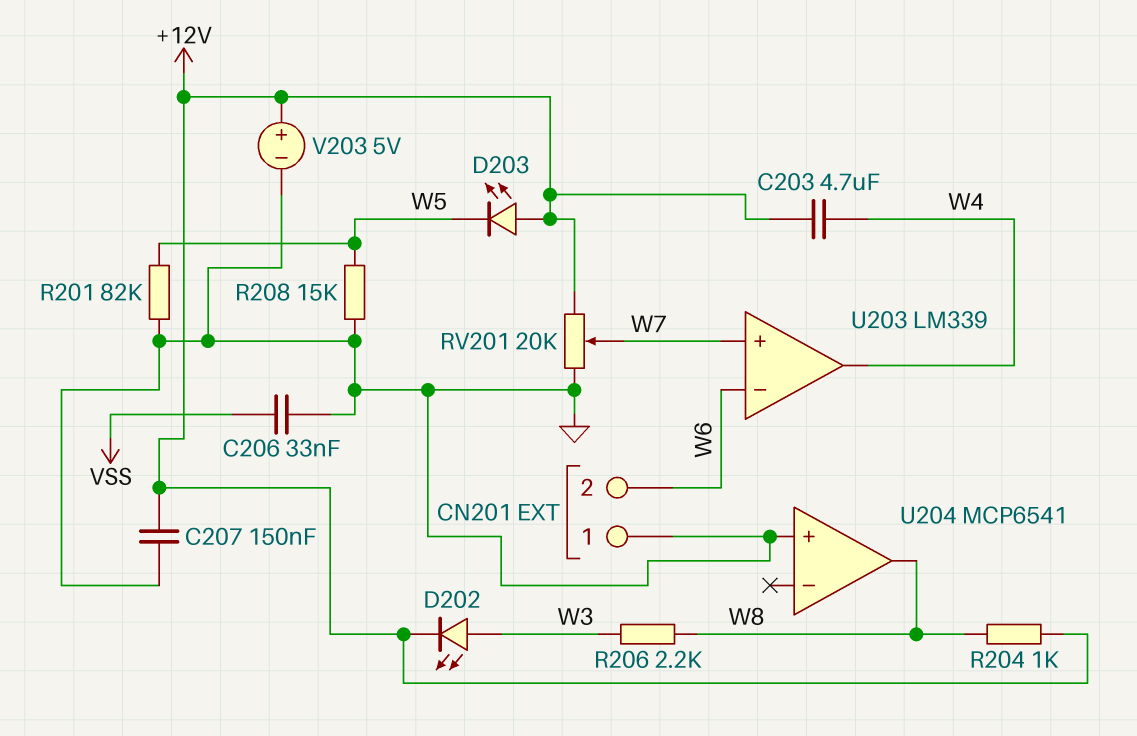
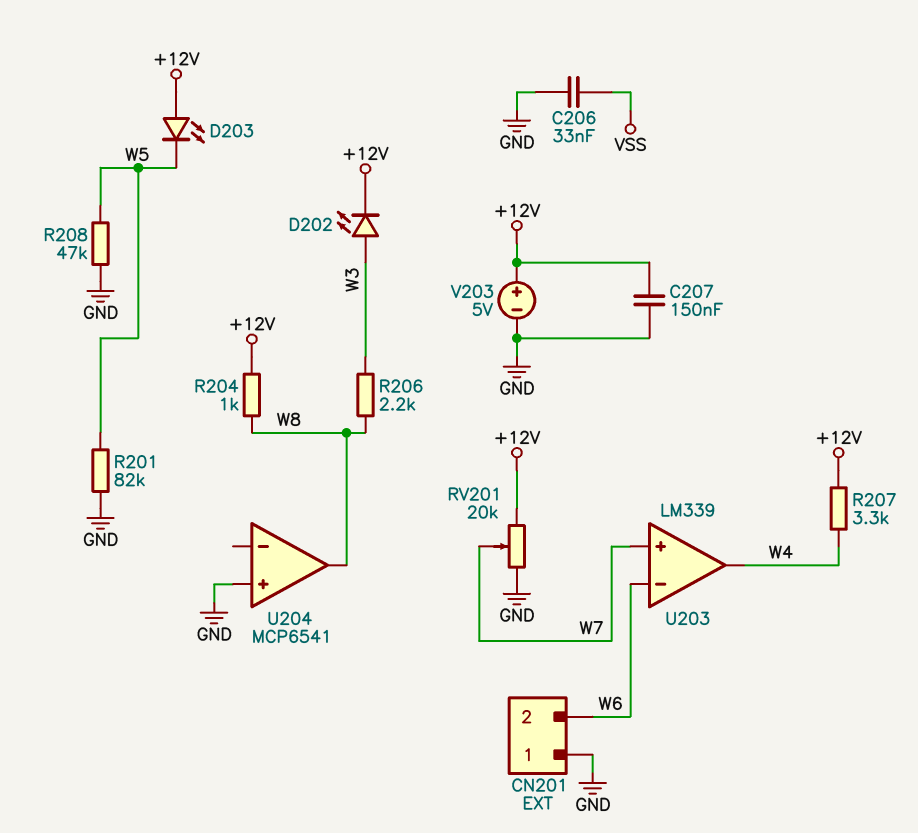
C203: 4.7uF (+12V, W4) -> none
R207: none -> 3.3k (+12V, W4)
R208: 15k (GND, W5) -> 47k (GND, W5)

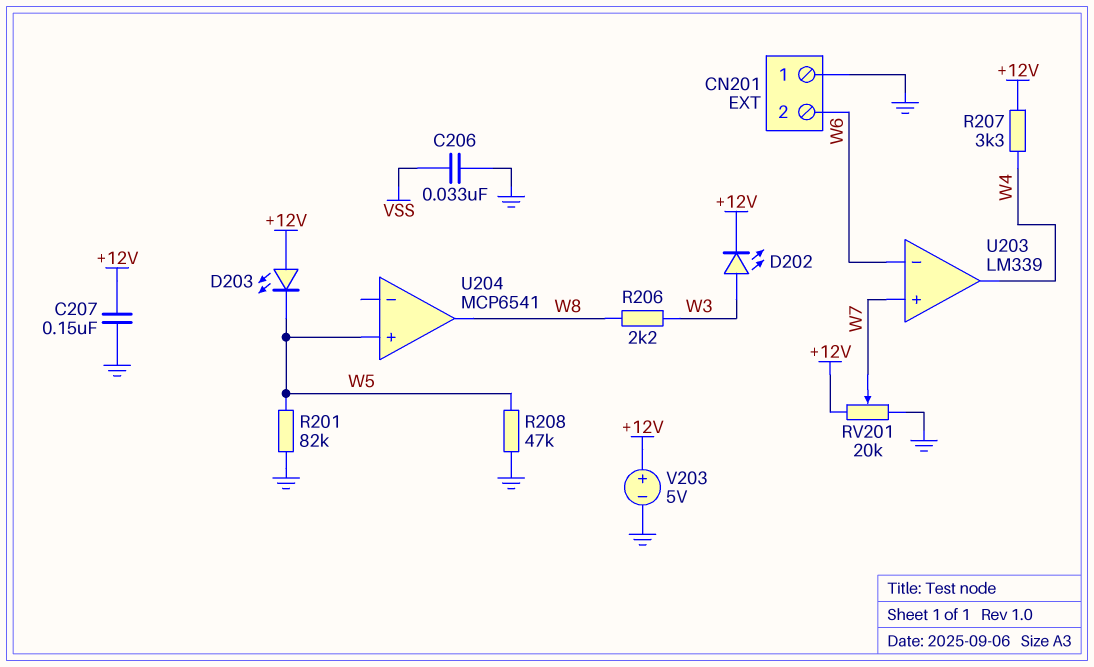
R204: 1k (+12V, W8) -> none
U204 pin in+: GND -> W5

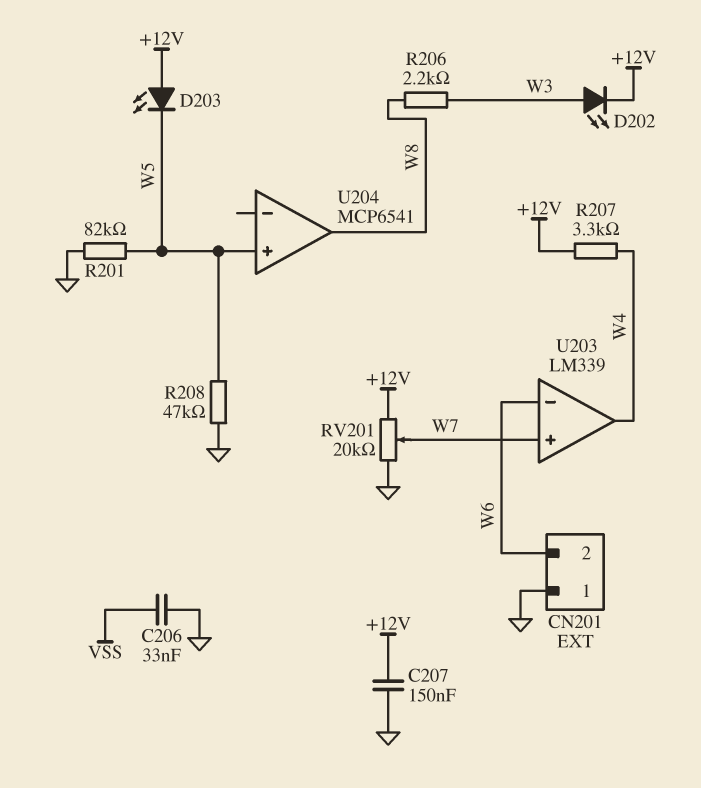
V203: 5V (plus +12V, minus GND) -> none

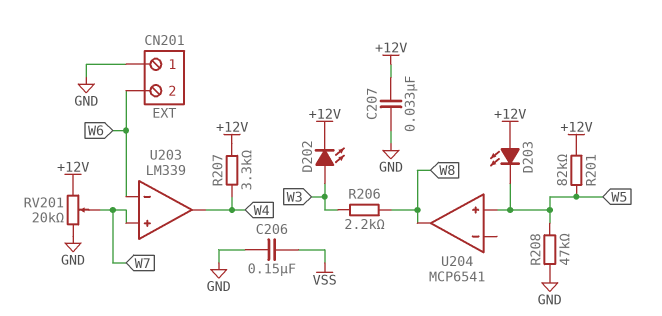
C206: 33nF (GND, VSS) -> 150nF (GND, VSS)
C207: 150nF (+12V, GND) -> 33nF (+12V, GND)
R201: 82k (GND, W5) -> 82k (+12V, W5)

